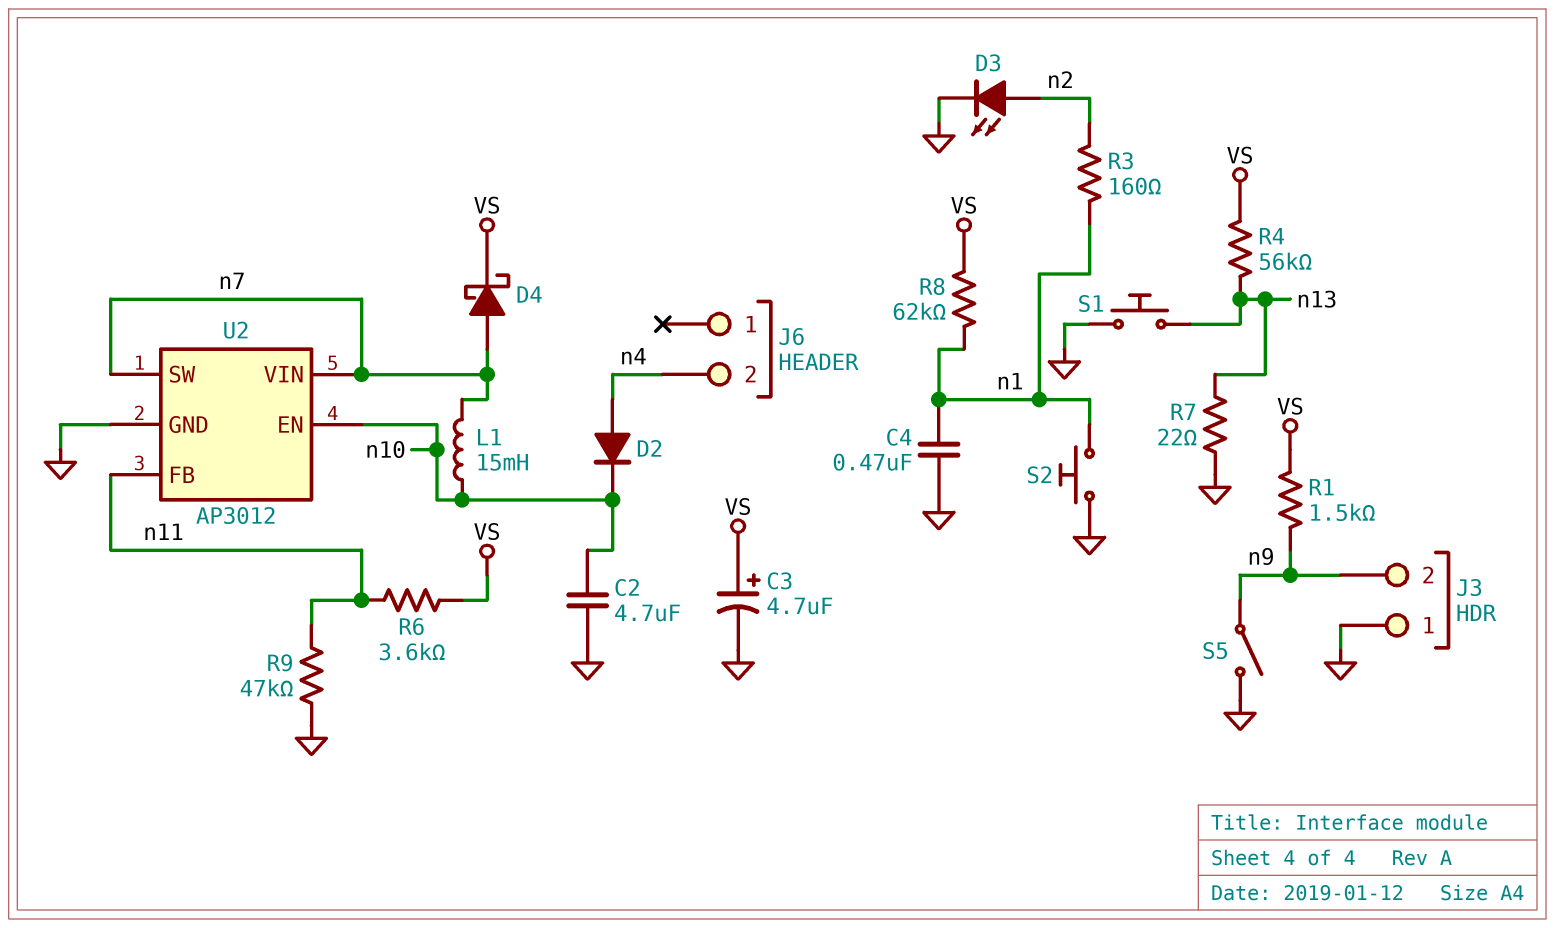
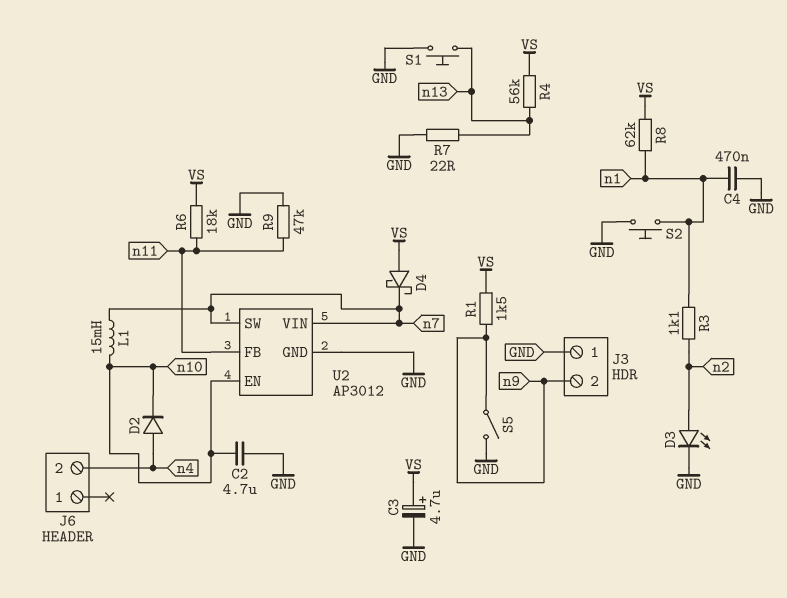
D4: schottky (A n7, K VS) -> schottky (A VS, K n7)
R3: 160 (n1, n2) -> 1.1k (n1, n2)
R6: 3.6k (VS, n11) -> 18k (VS, n11)

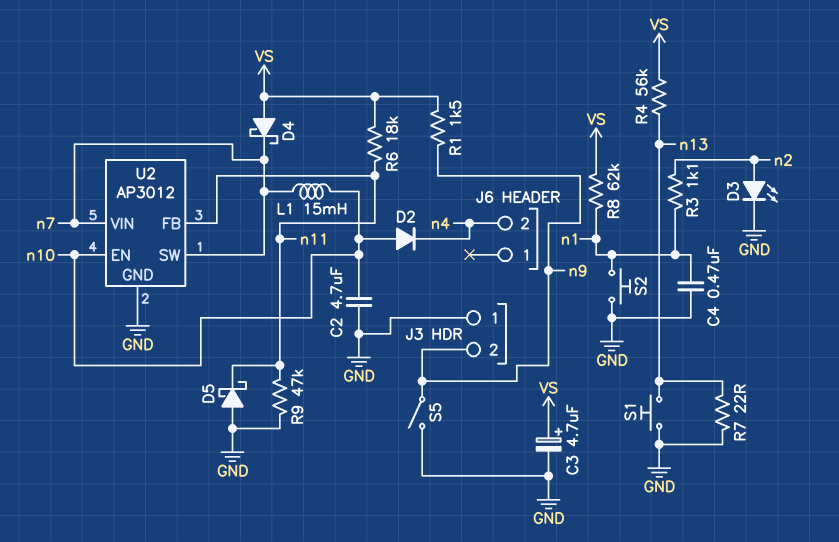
D2: diode (A n4, K n10) -> diode (A n10, K n4)
D5: none -> schottky (A GND, K n11)

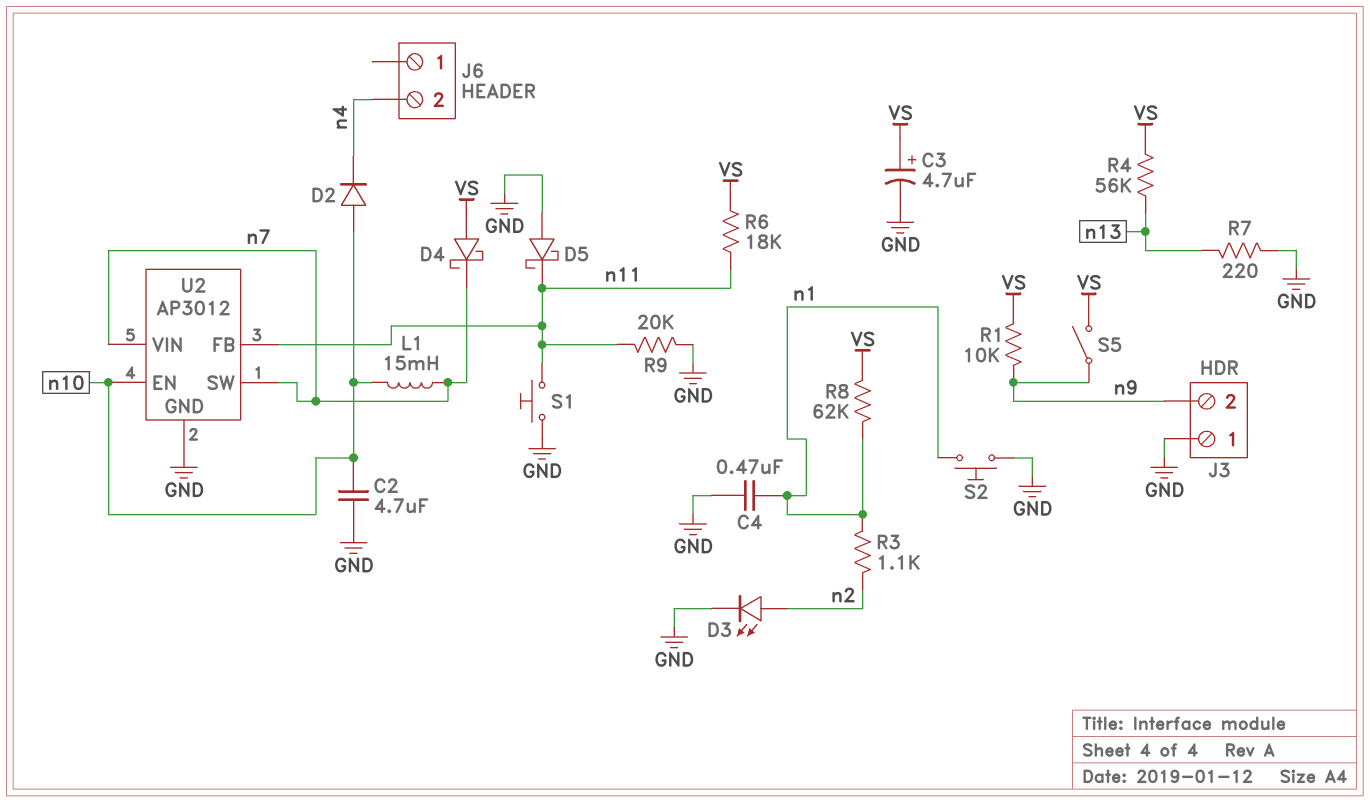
R1: 1.5k (VS, n9) -> 10k (VS, n9)
R7: 22 (GND, n13) -> 220 (GND, n13)
R9: 47k (GND, n11) -> 20k (GND, n11)
S1: button (GND, n13) -> button (GND, n11)
S5: switch (GND, n9) -> switch (VS, n9)

